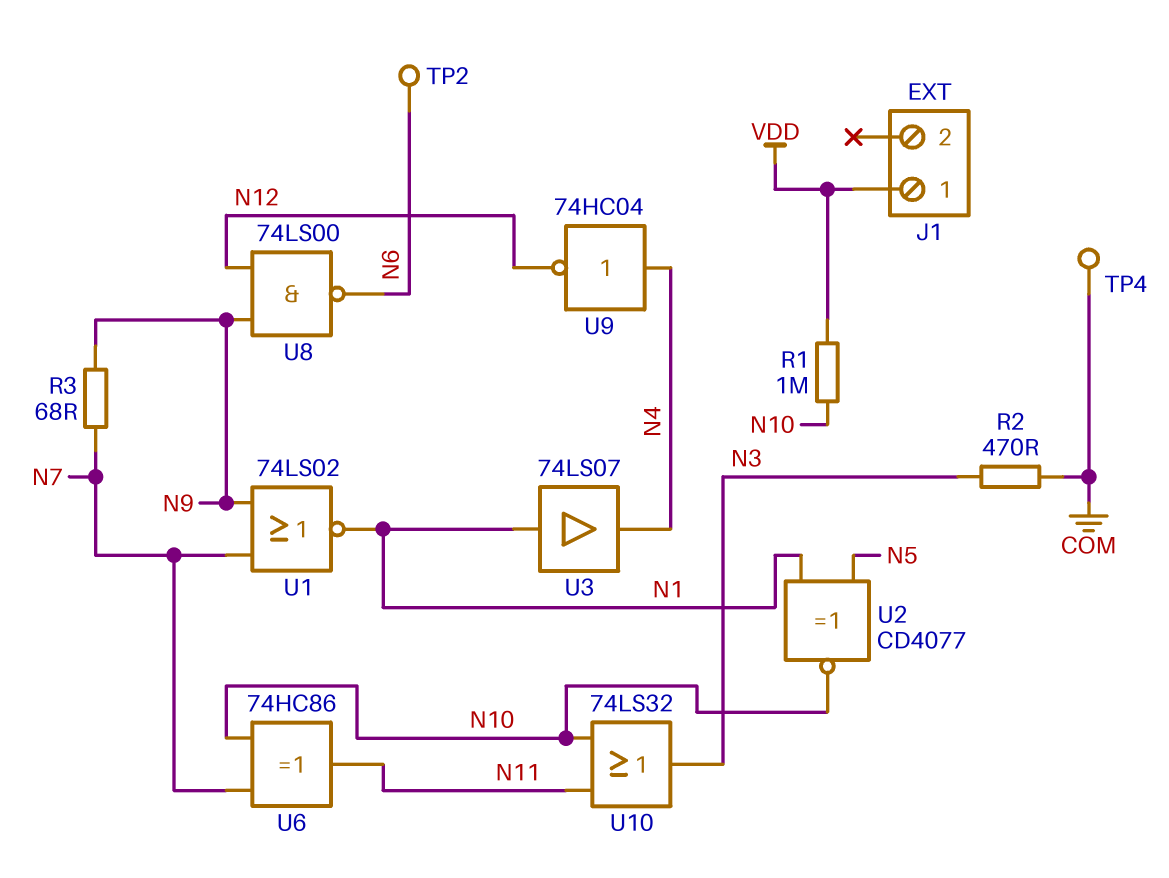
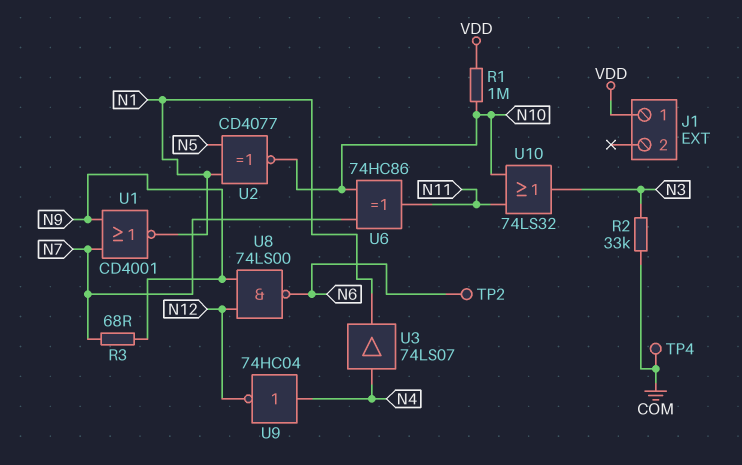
R2: 470 (COM, N3) -> 33k (COM, N3)
U1: NOR 74LS02 (in N7, in N9, out N1) -> NOR CD4001 (in N7, in N9, out N1)
U3: buffer 74LS07 (in N1, out N4) -> buffer 74LS07 (in N4, out N1)

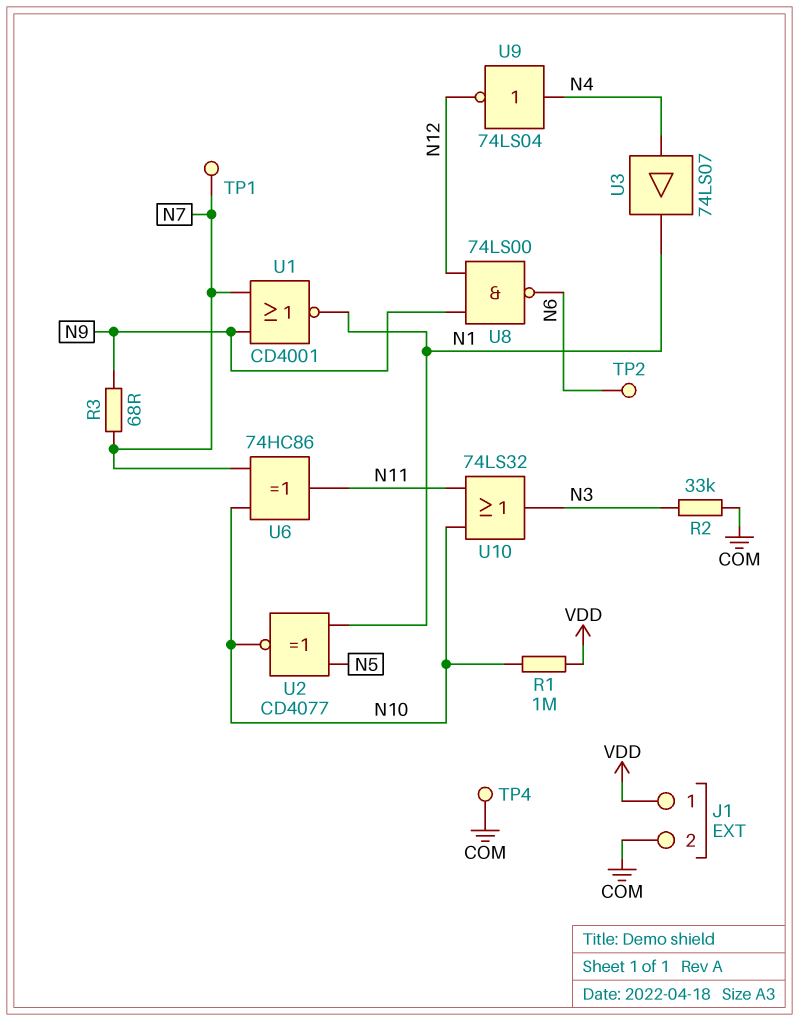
J1 pin 2: none -> COM
TP1: none -> test point (N7)
U9: NOT 74HC04 (in N4, out N12) -> NOT 74LS04 (in N4, out N12)

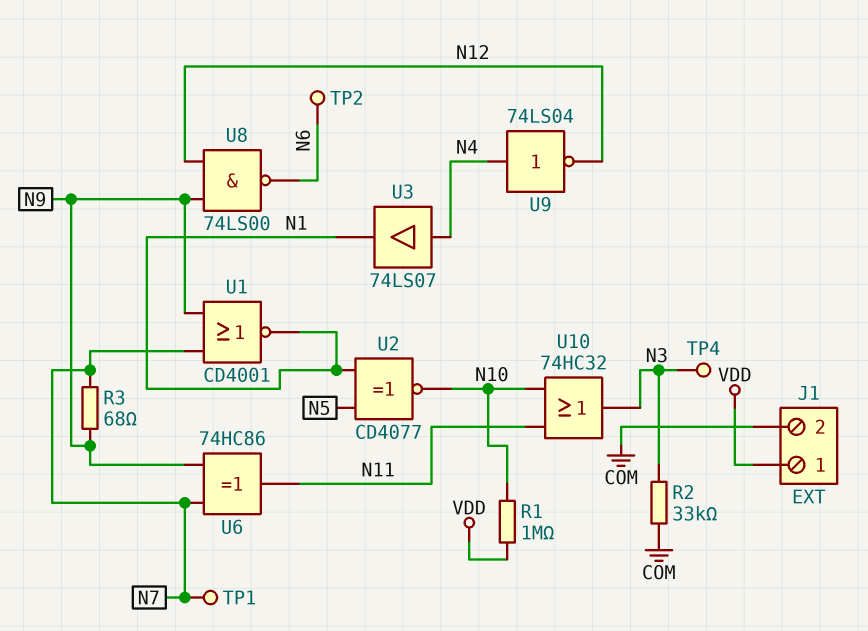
TP4: test point (COM) -> test point (N3)
U6: XOR 74HC86 (in N7, in N10, out N11) -> XOR 74HC86 (in N7, in N9, out N11)
U10: OR 74LS32 (in N10, in N11, out N3) -> OR 74HC32 (in N10, in N11, out N3)

